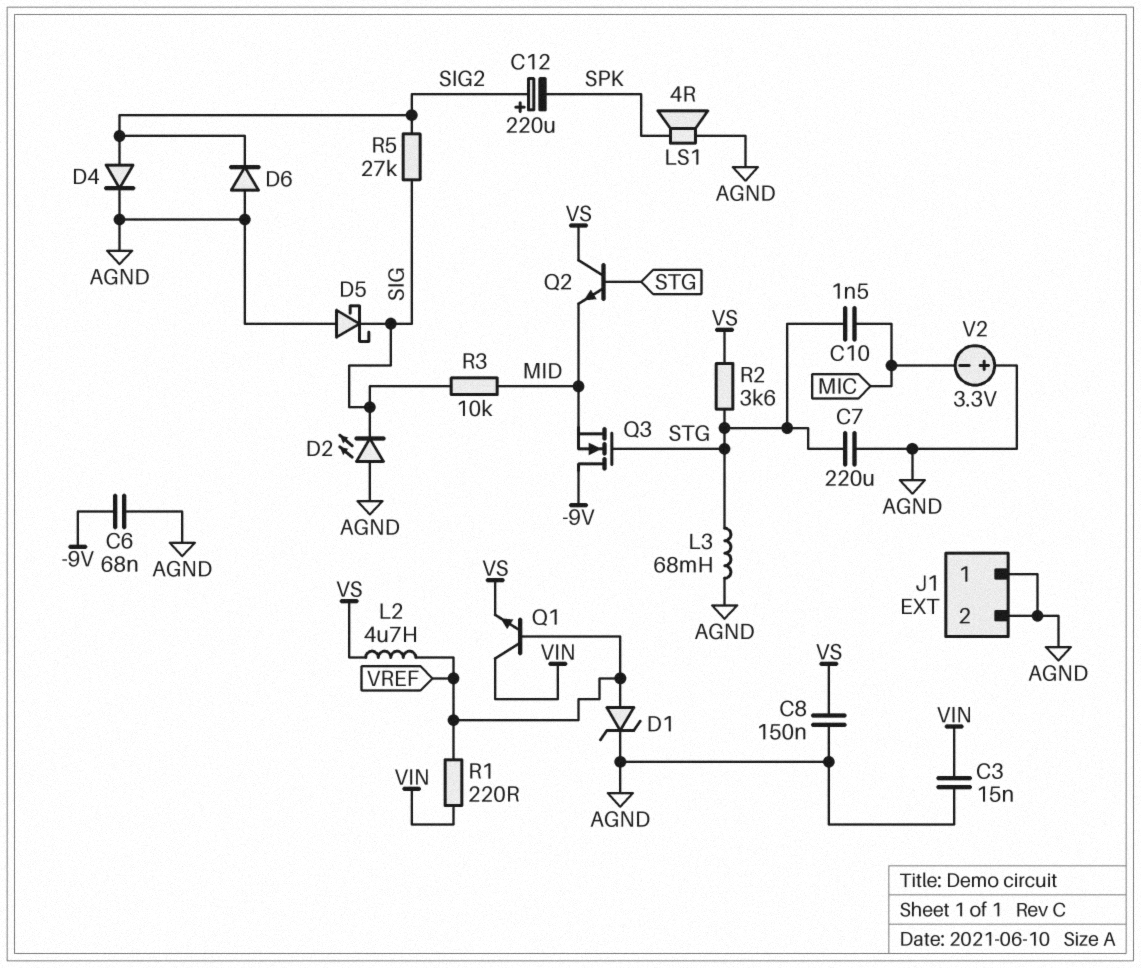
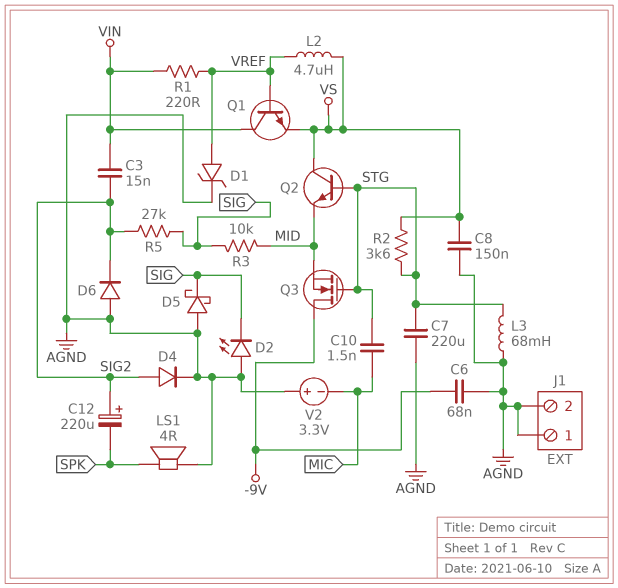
C3: 15nF (AGND, VIN) -> 15nF (SIG2, VIN)

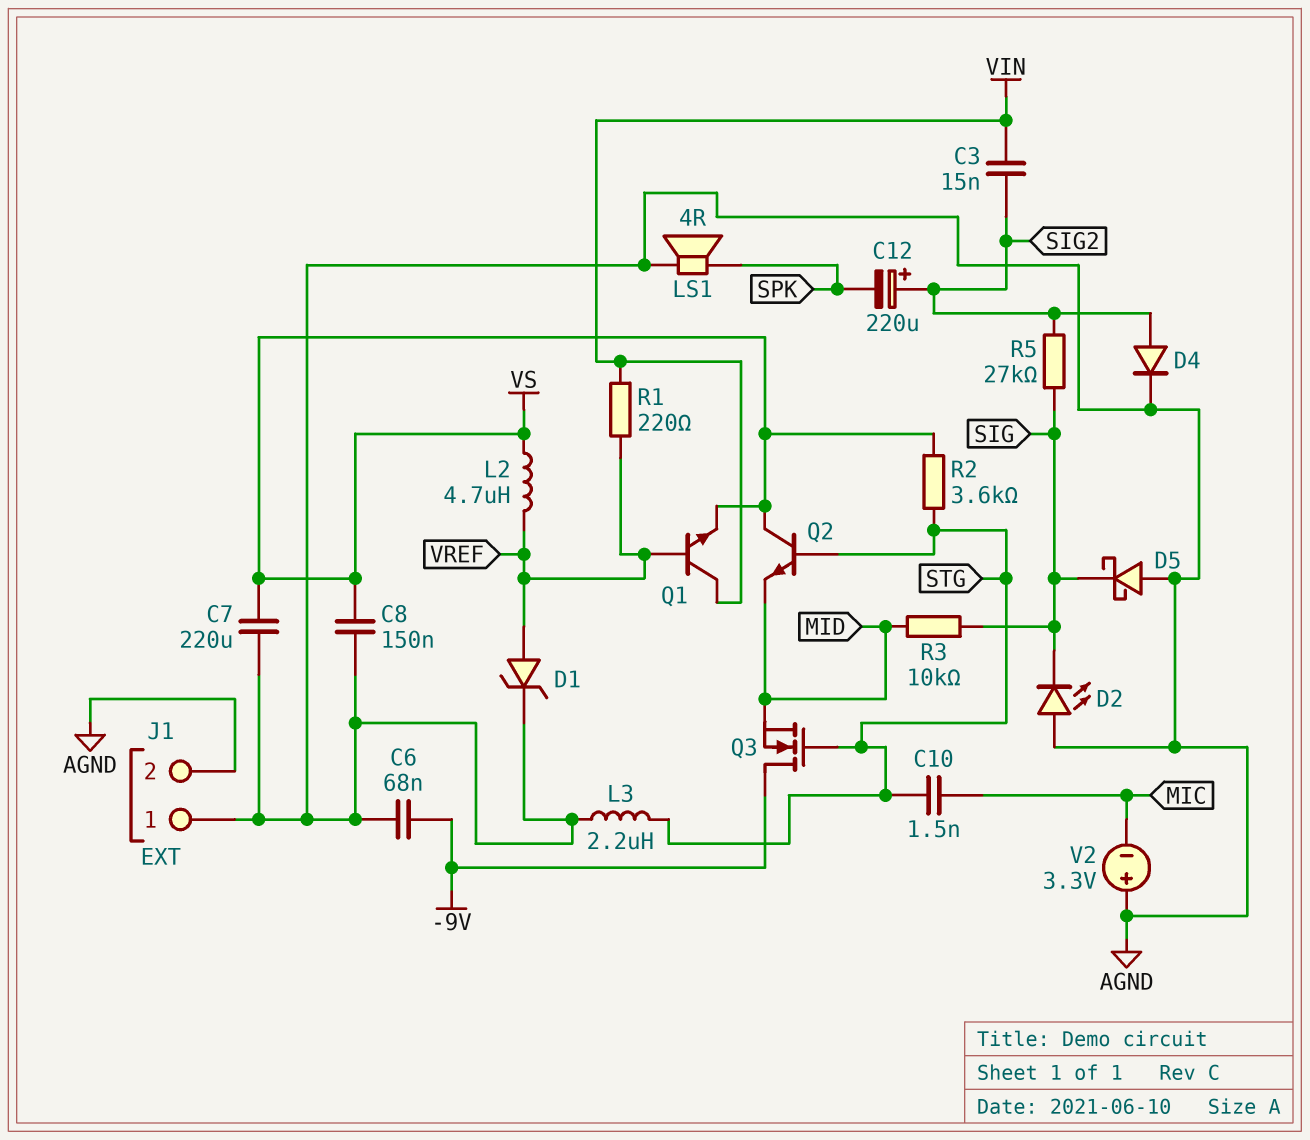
C7: 220uF (AGND, STG) -> 220uF (AGND, VS)
D6: diode (A AGND, K SIG2) -> none
L3: 68mH (AGND, STG) -> 2.2uH (AGND, STG)

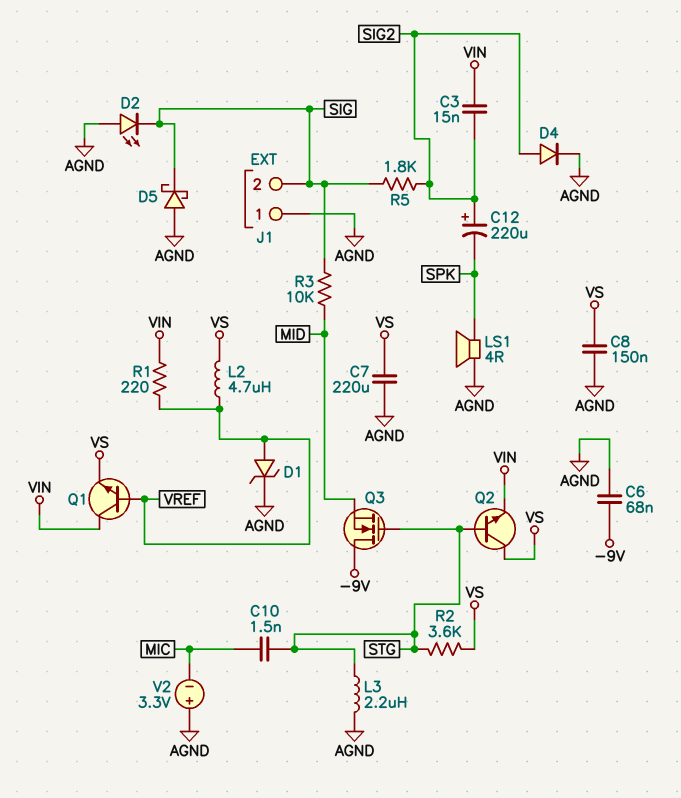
J1 pin 2: AGND -> SIG
Q2: NPN (B STG, C VS, E MID) -> NPN (B STG, C VS, E VIN)
R5: 27k (SIG, SIG2) -> 1.8k (SIG, SIG2)

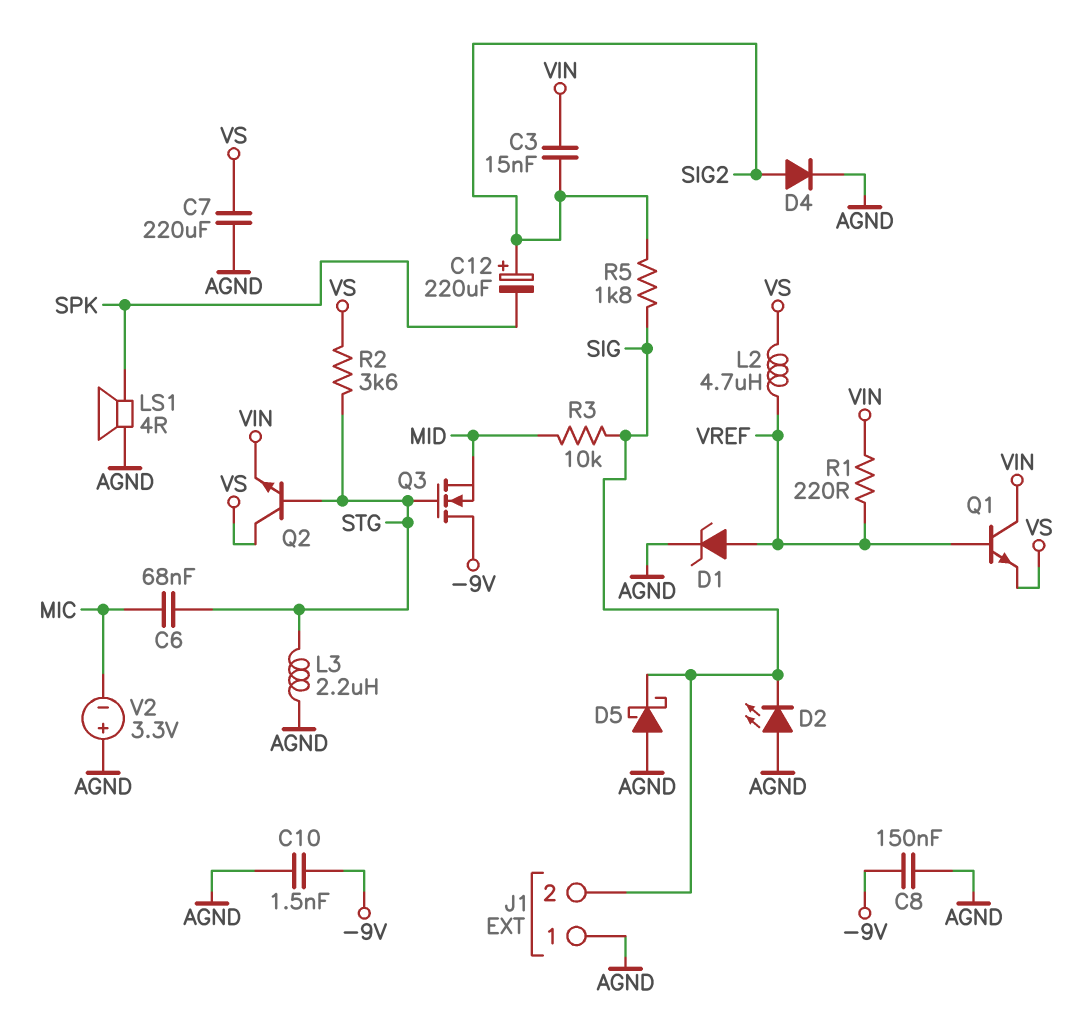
C6: 68nF (-9V, AGND) -> 68nF (MIC, STG)
C8: 150nF (AGND, VS) -> 150nF (-9V, AGND)
C10: 1.5nF (MIC, STG) -> 1.5nF (-9V, AGND)

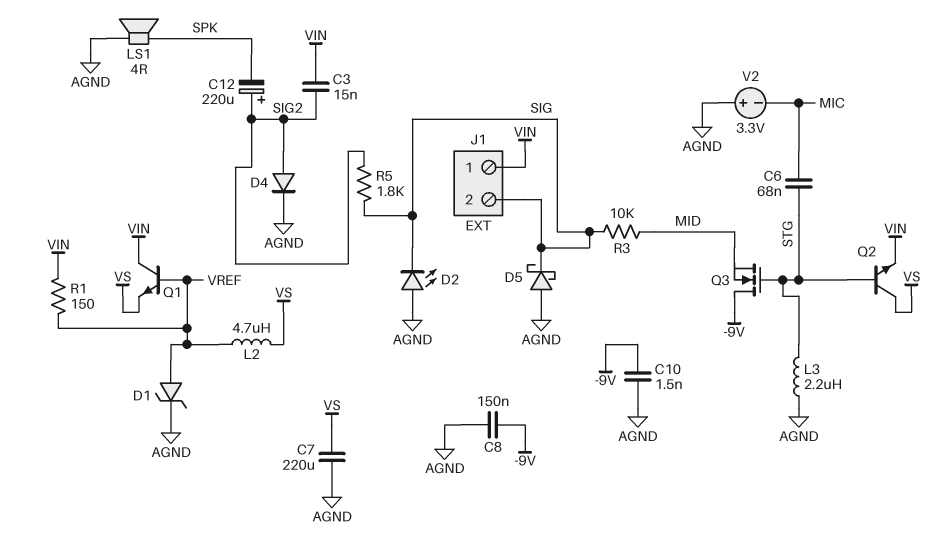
J1 pin 1: AGND -> VIN
R1: 220 (VIN, VREF) -> 150 (VIN, VREF)
R2: 3.6k (STG, VS) -> none

